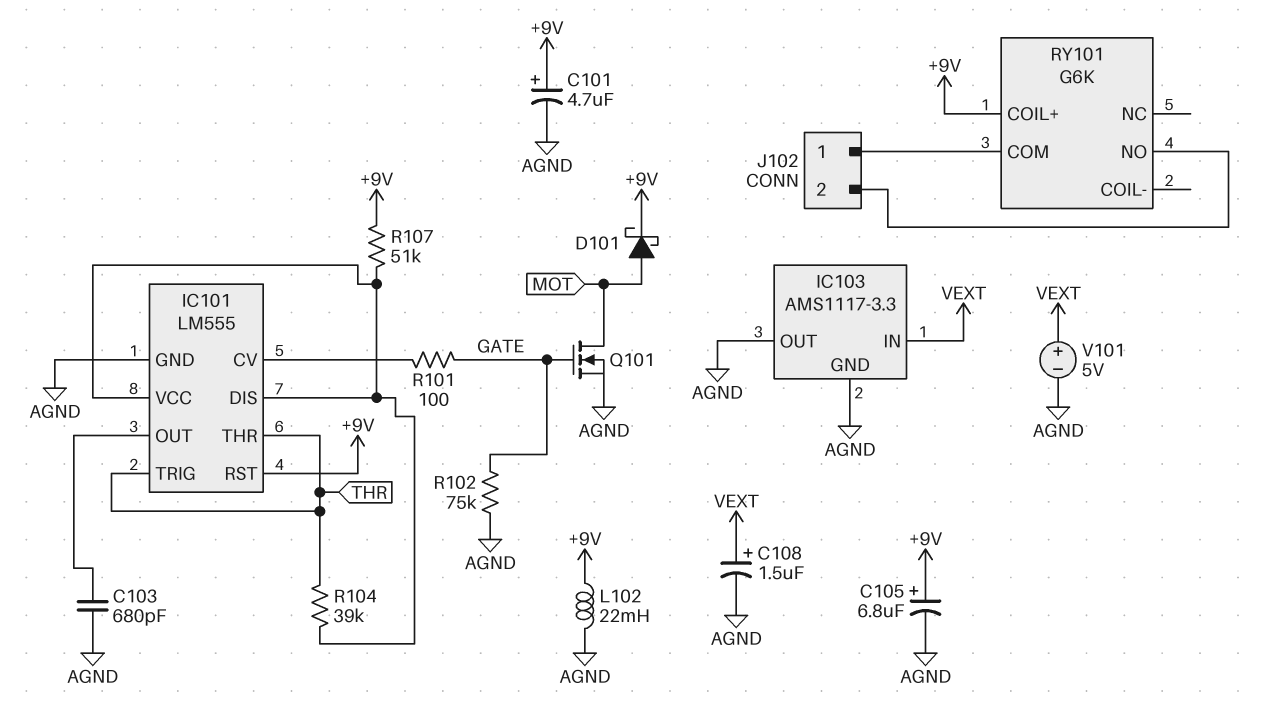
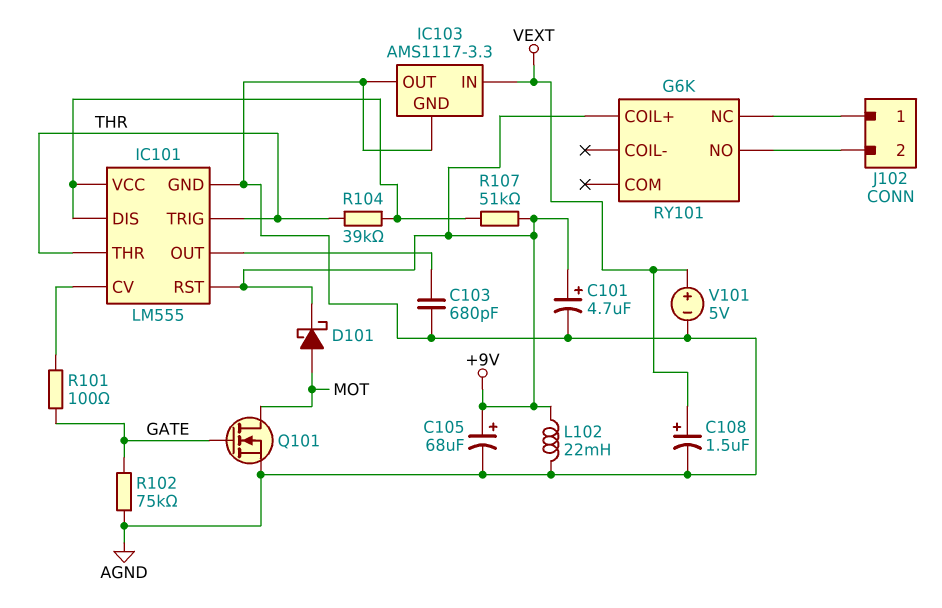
C105: 6.8uF (plus +9V, minus AGND) -> 68uF (plus +9V, minus AGND)
RY101 pin COM: J102/1 -> none
RY101 pin NC: none -> J102/1

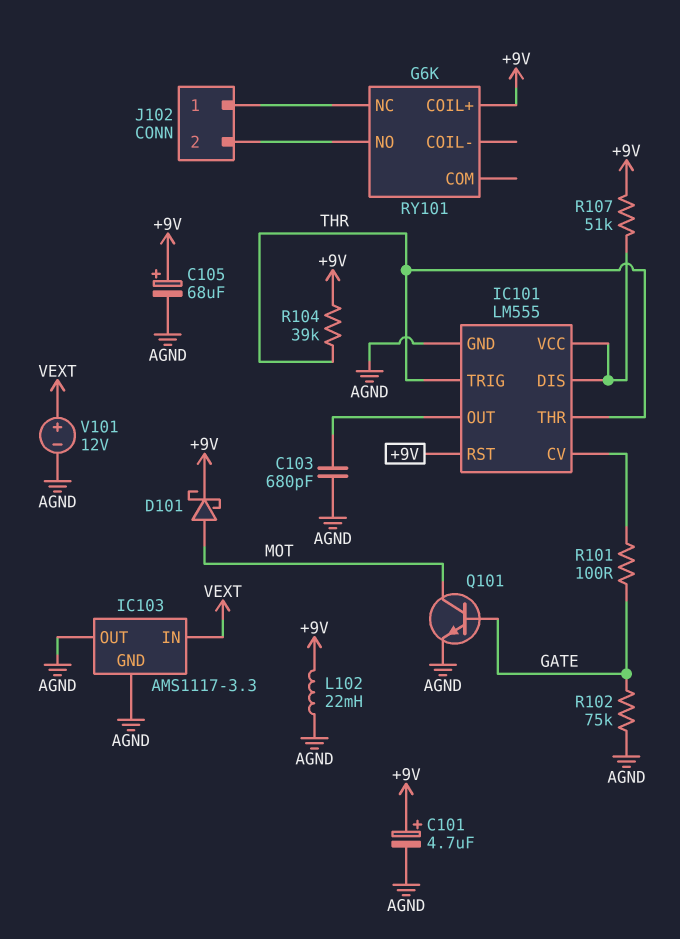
C108: 1.5uF (plus VEXT, minus AGND) -> none
Q101: NMOS (G GATE, D MOT, S AGND) -> NPN (B GATE, C MOT, E AGND)
R104: 39k (IC101/DIS, THR) -> 39k (+9V, THR)
V101: 5V (plus VEXT, minus AGND) -> 12V (plus VEXT, minus AGND)

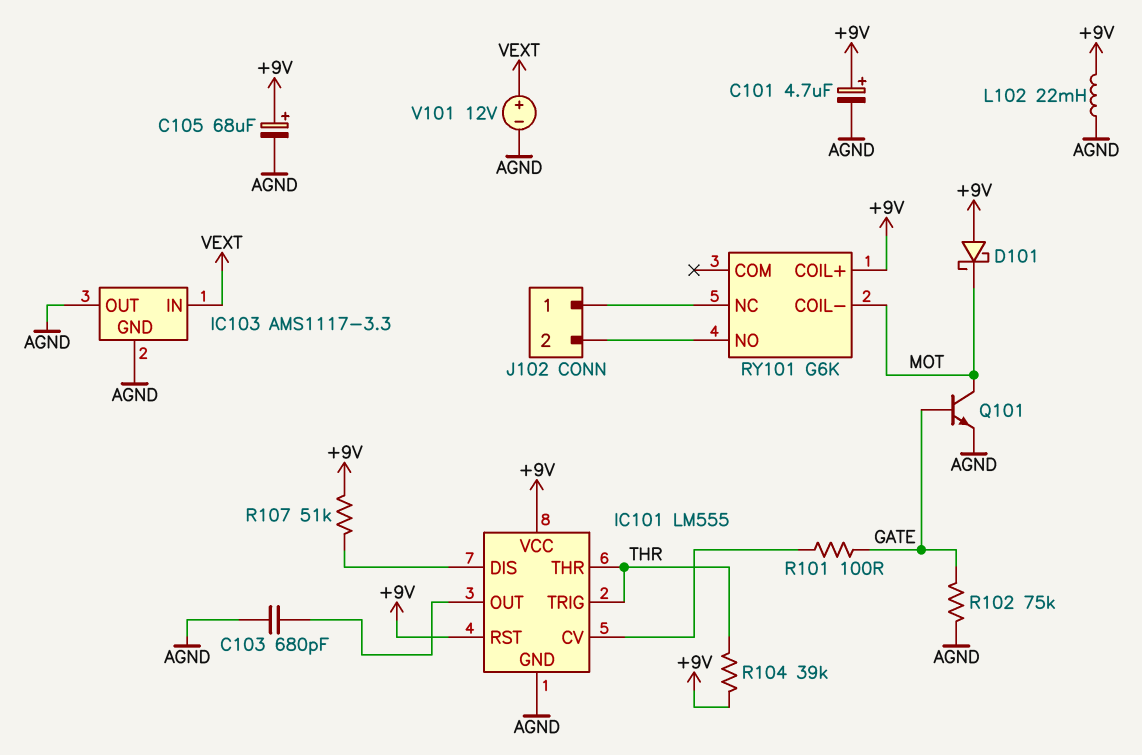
D101: schottky (A MOT, K +9V) -> schottky (A +9V, K MOT)
IC101 pin VCC: IC101/DIS -> +9V
RY101 pin COIL-: none -> MOT

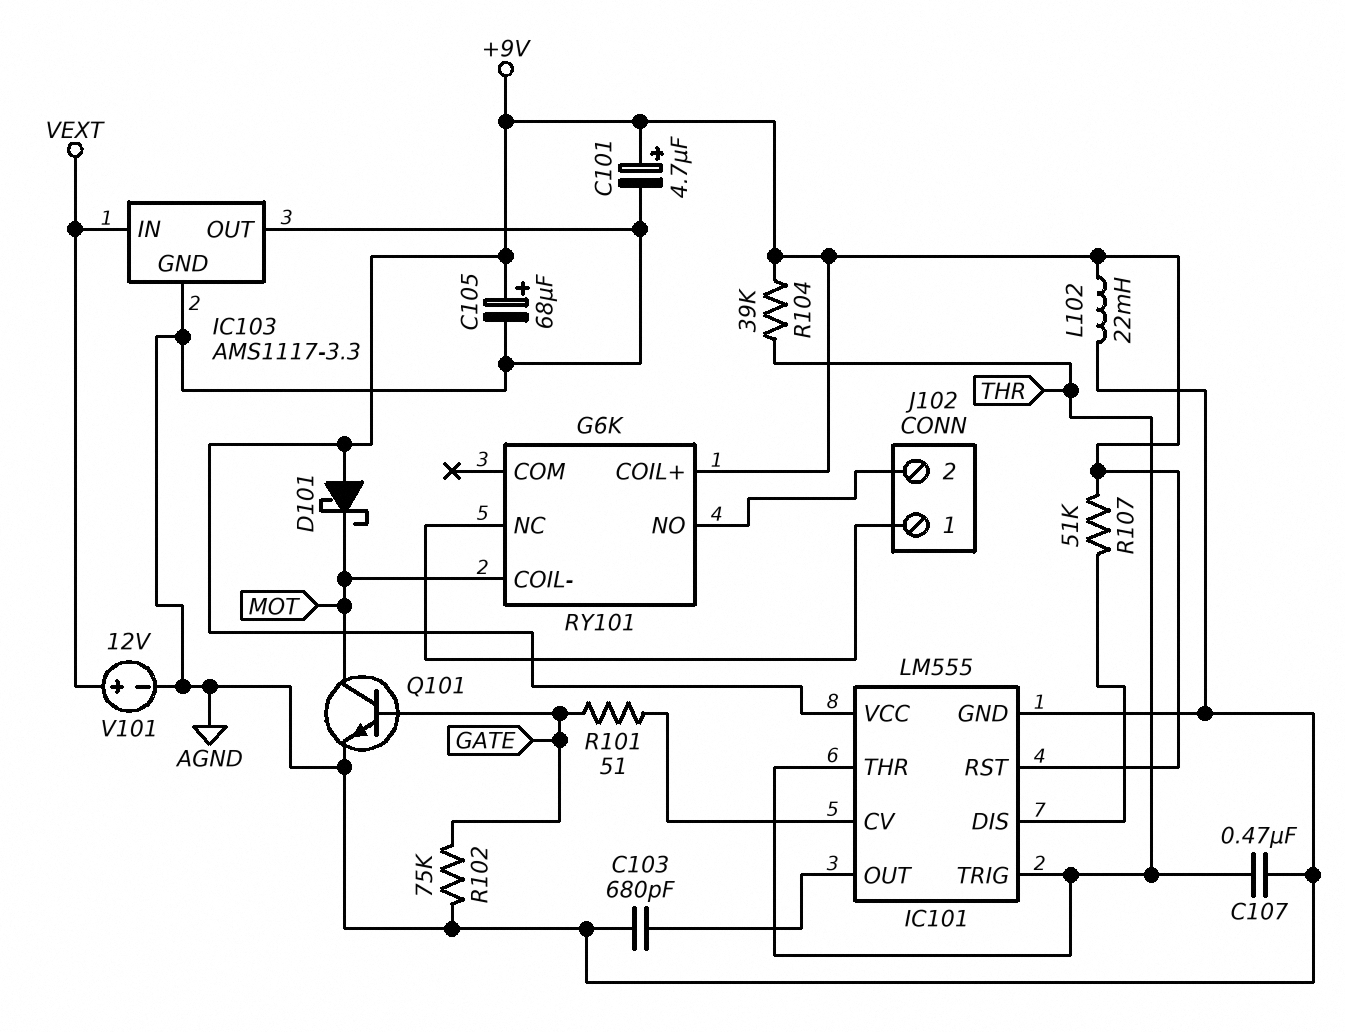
C107: none -> 470nF (AGND, THR)
R101: 100 (GATE, IC101/CV) -> 51 (GATE, IC101/CV)

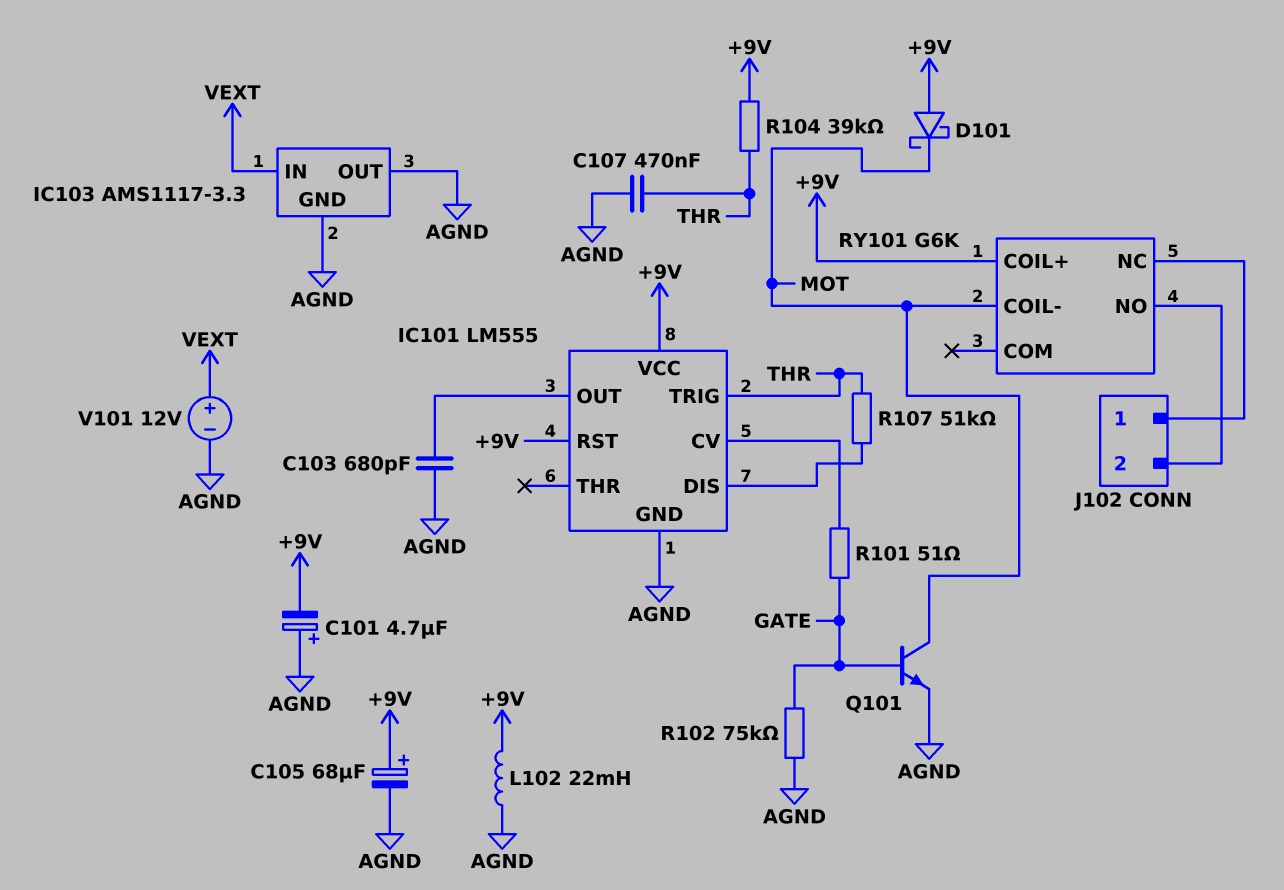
C101: 4.7uF (plus +9V, minus AGND) -> 4.7uF (plus AGND, minus +9V)
IC101 pin THR: THR -> none
R107: 51k (+9V, IC101/DIS) -> 51k (IC101/DIS, THR)

